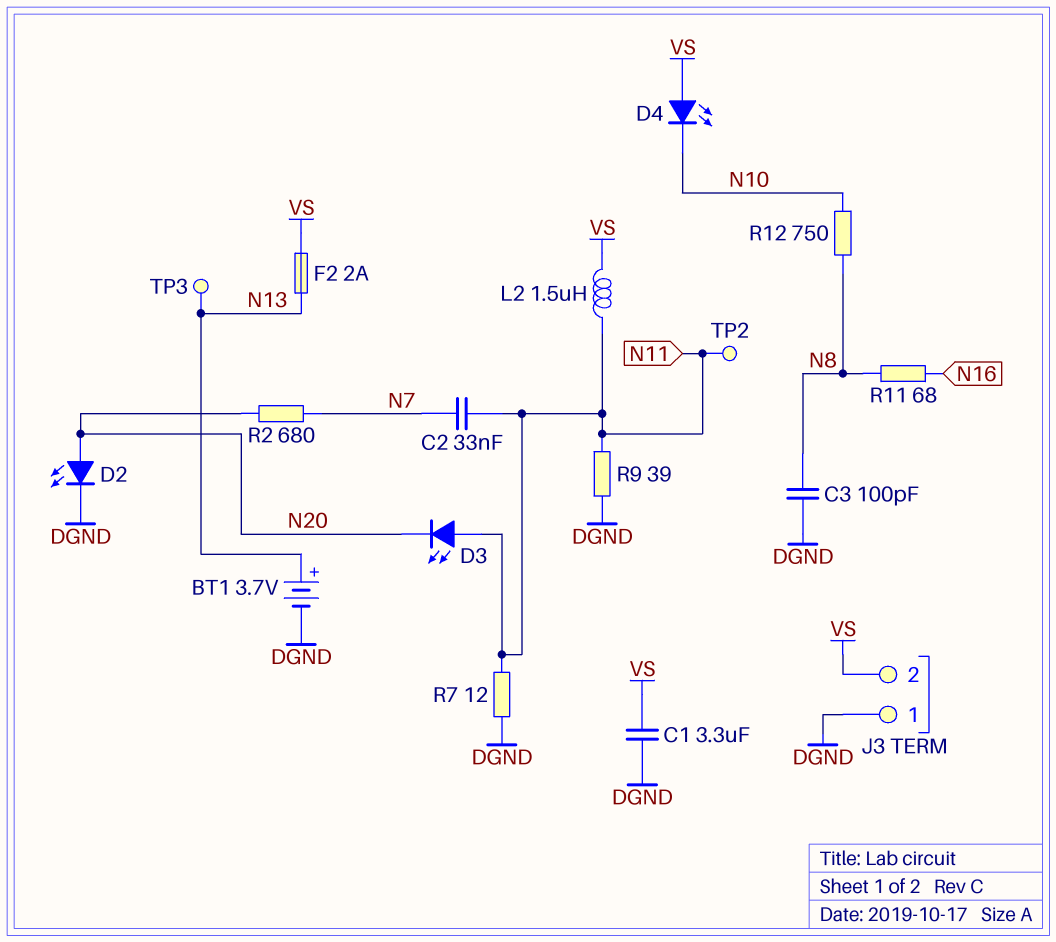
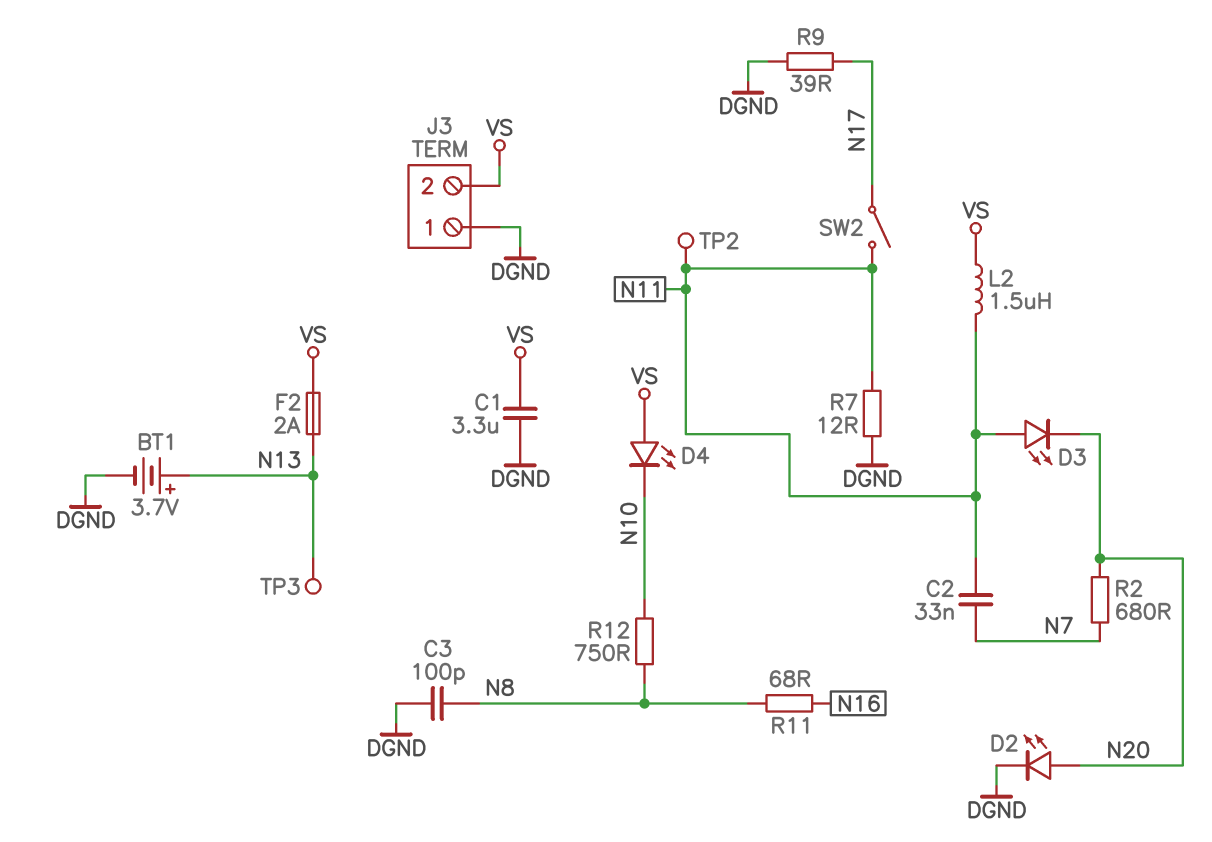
R9: 39 (DGND, N11) -> 39 (DGND, N17)
SW2: none -> switch (N11, N17)

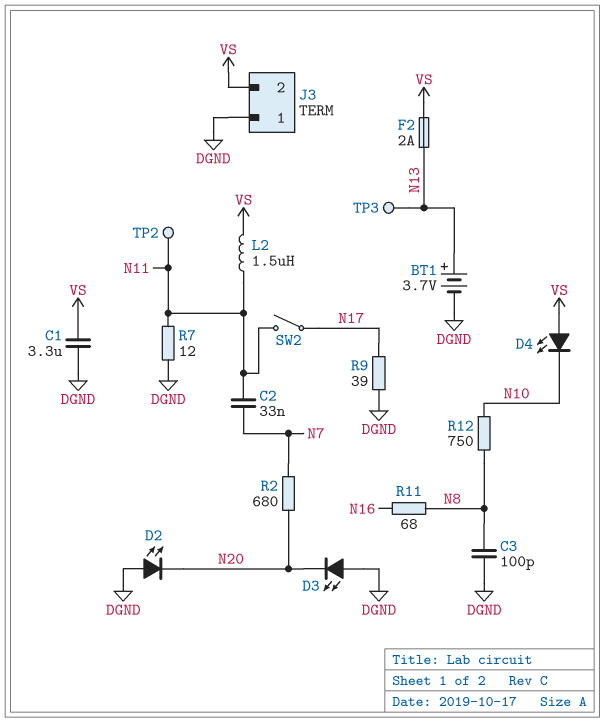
D2: LED (A N20, K DGND) -> LED (A DGND, K N20)
D3: LED (A N11, K N20) -> LED (A DGND, K N20)

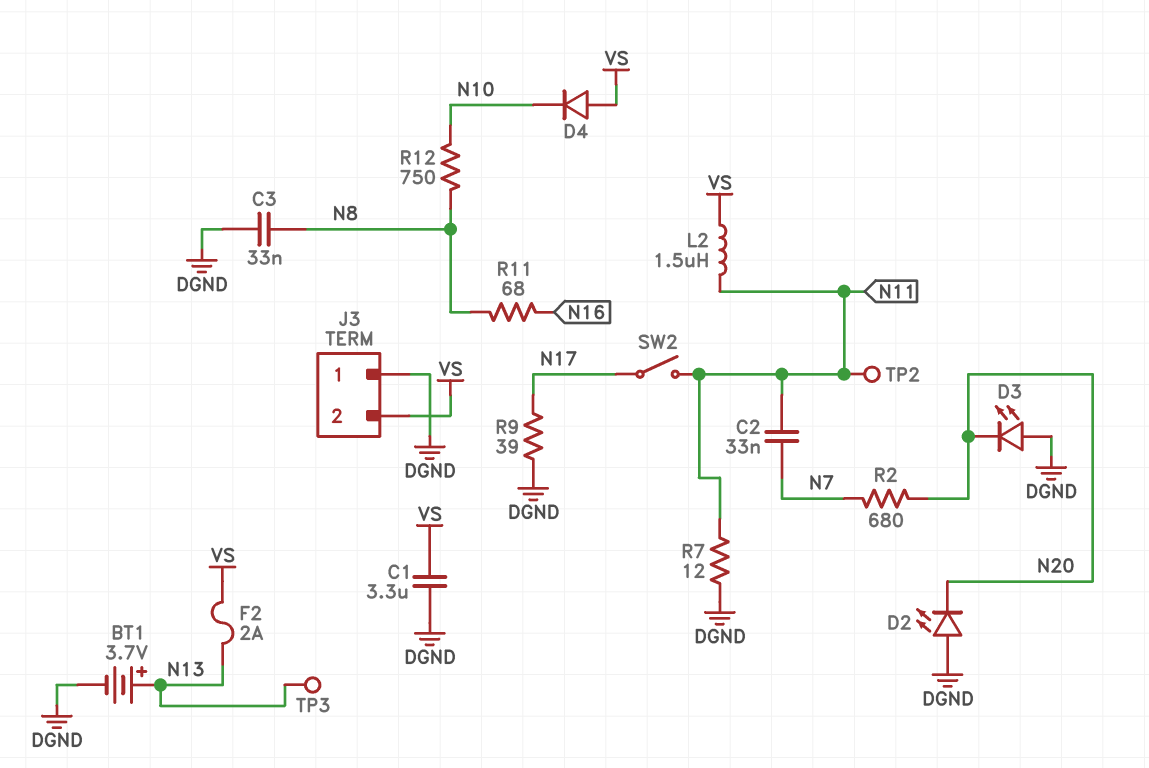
C3: 100pF (DGND, N8) -> 33nF (DGND, N8)
D4: LED (A VS, K N10) -> diode (A VS, K N10)

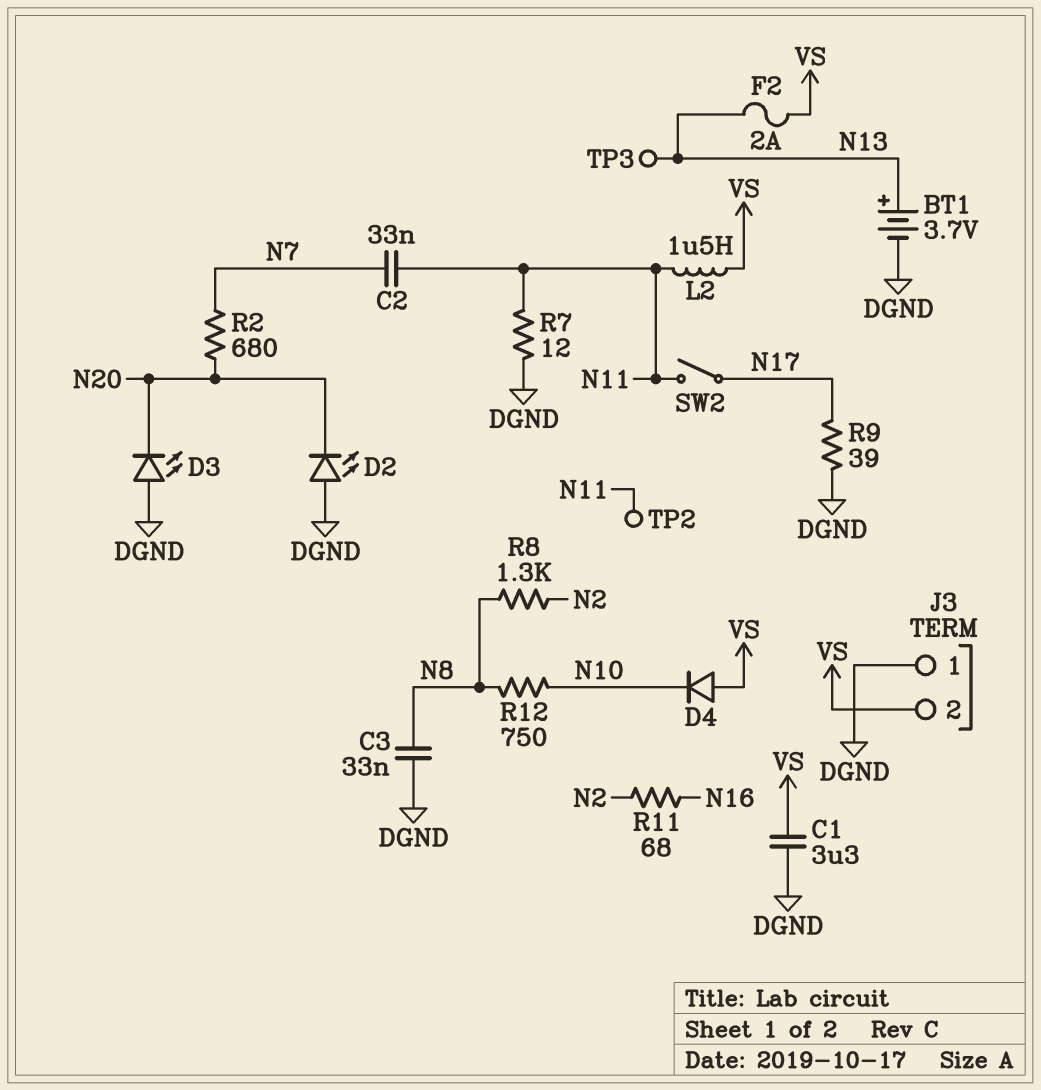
R8: none -> 1.3k (N2, N8)
R11: 68 (N8, N16) -> 68 (N2, N16)

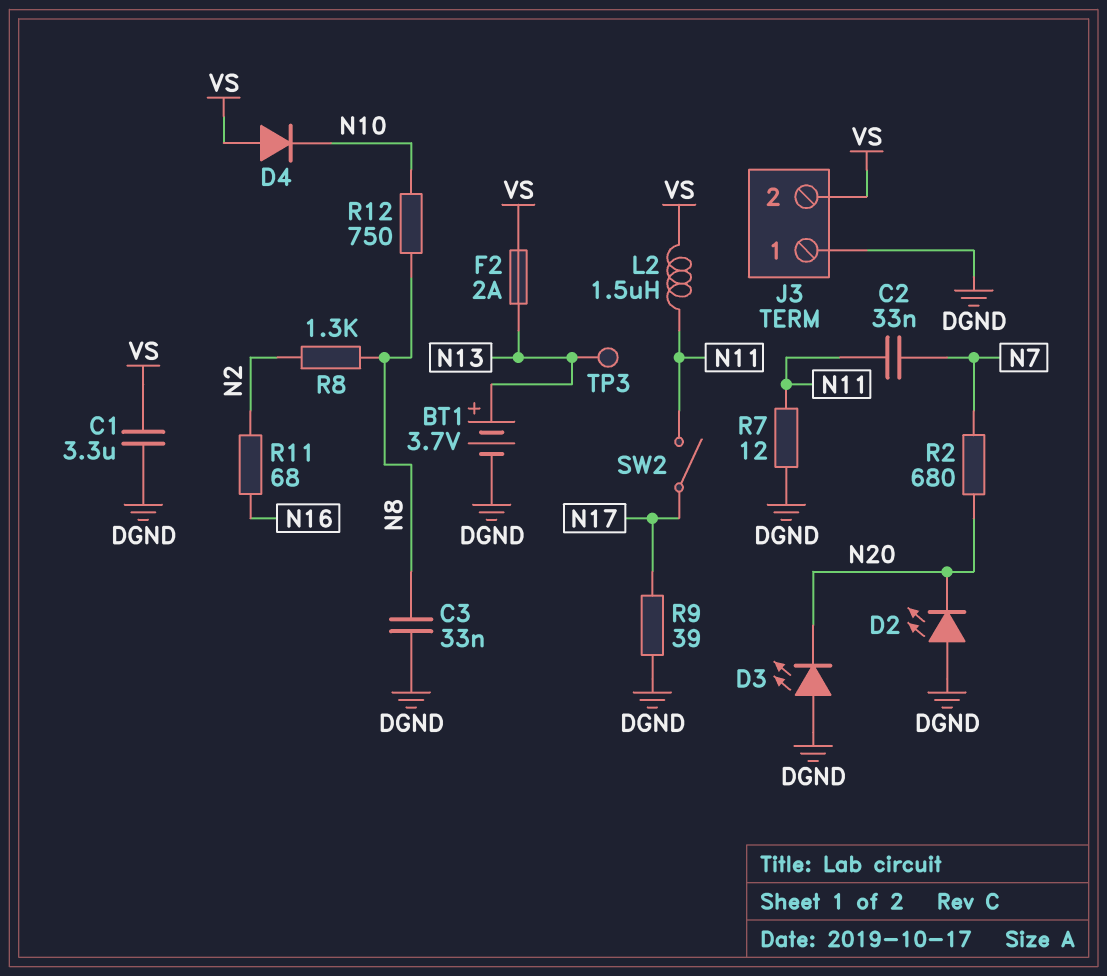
TP2: test point (N11) -> none

